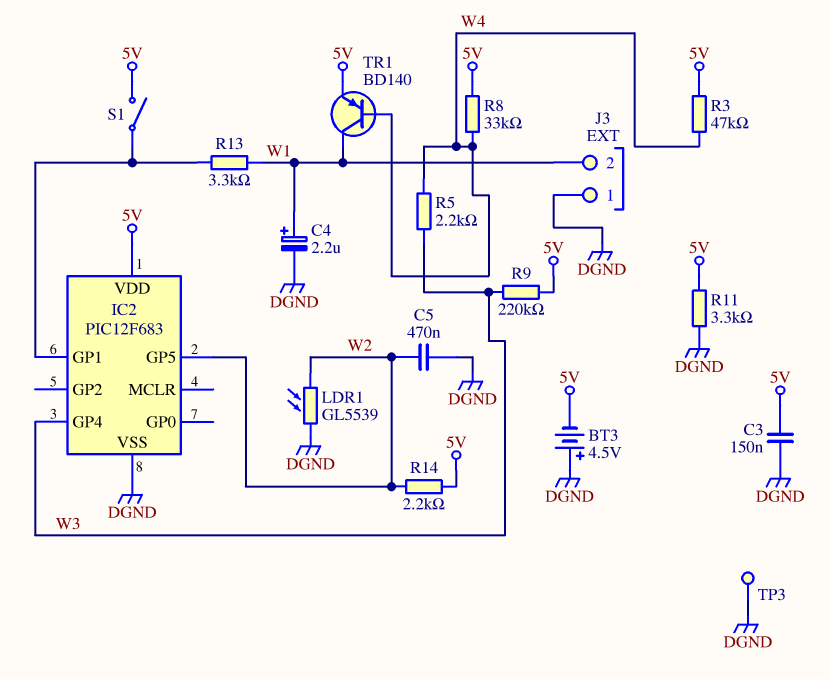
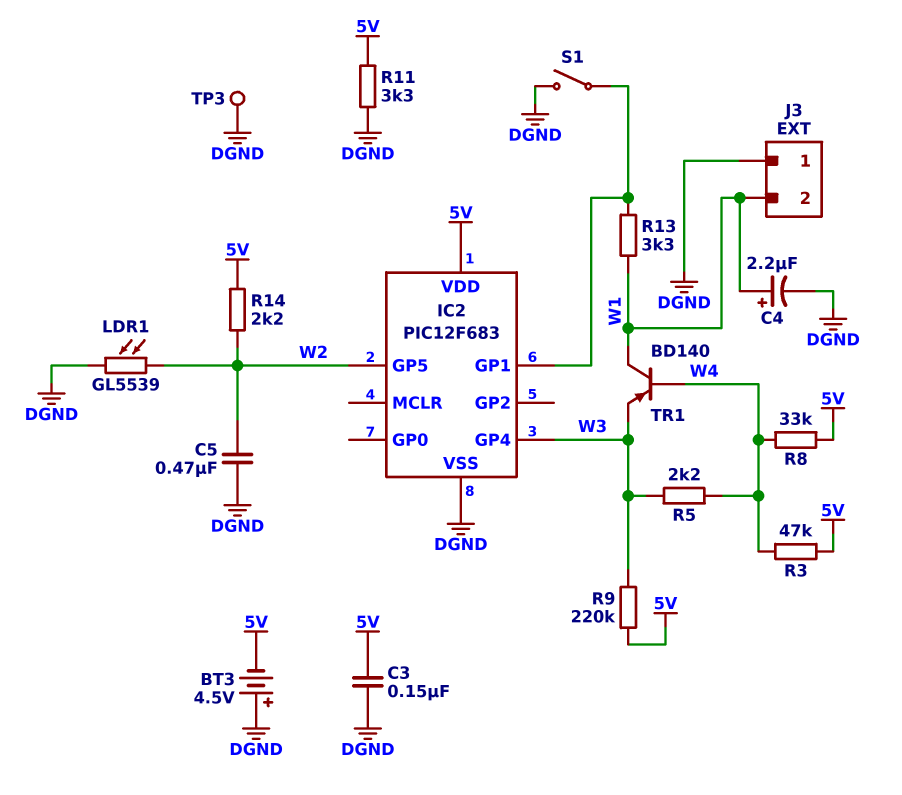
S1: switch (5V, IC2/GP1) -> switch (DGND, IC2/GP1)
TR1: PNP BD140 (B W4, C W1, E 5V) -> PNP BD140 (B W4, C W1, E W3)

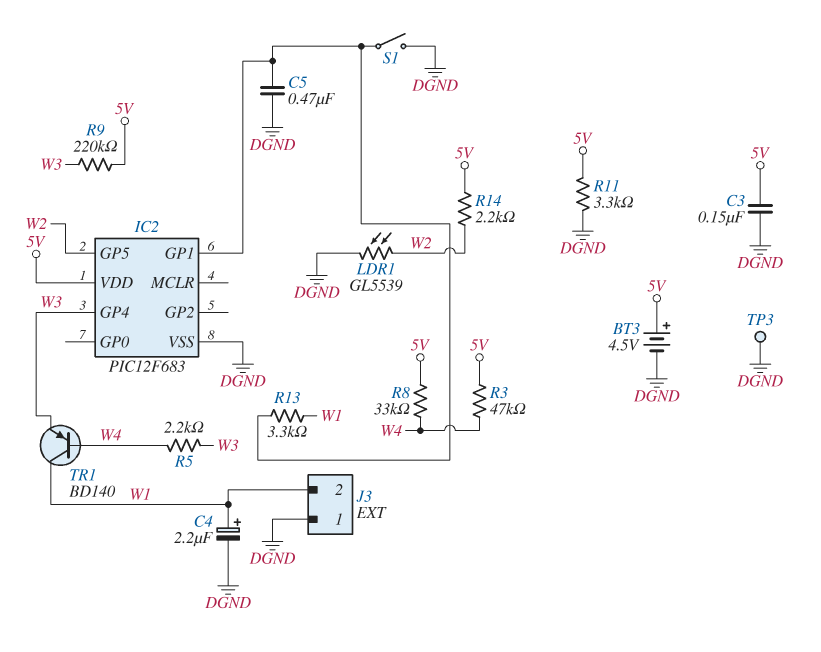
BT3: 4.5V (plus DGND, minus 5V) -> 4.5V (plus 5V, minus DGND)
C5: 470nF (DGND, W2) -> 470nF (DGND, IC2/GP1)

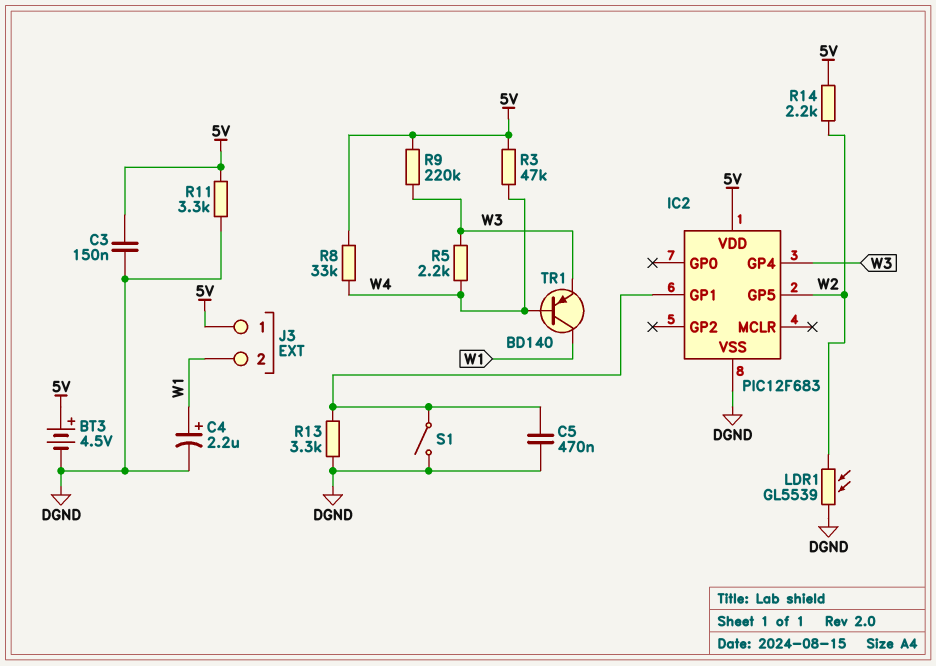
J3 pin 1: DGND -> 5V
R13: 3.3k (IC2/GP1, W1) -> 3.3k (DGND, IC2/GP1)
TP3: test point (DGND) -> none

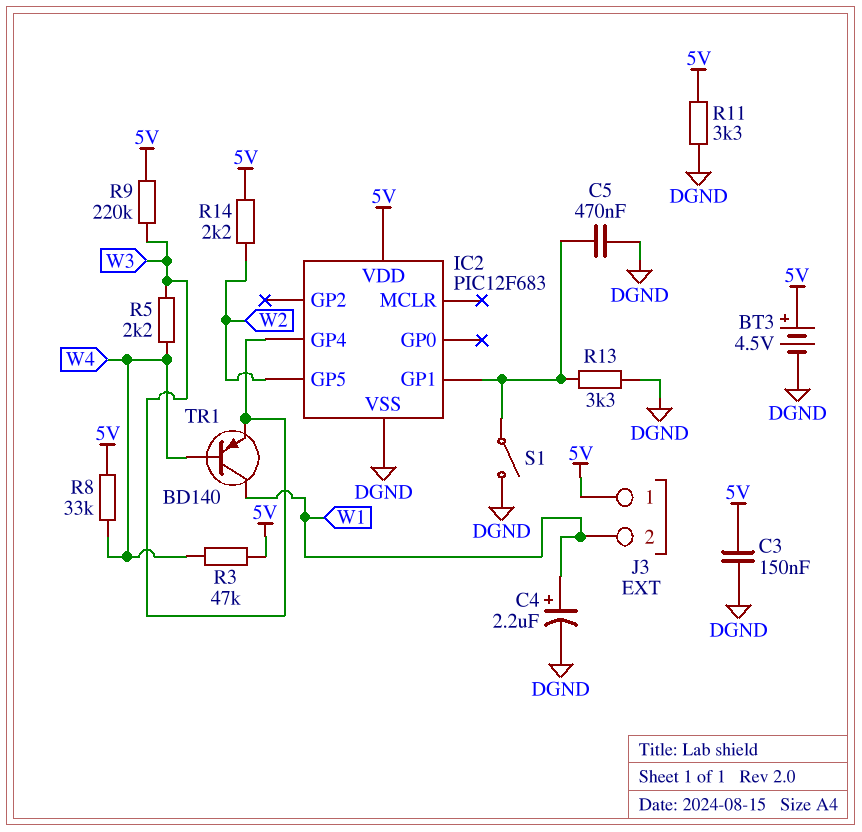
LDR1: GL5539 (DGND, W2) -> none

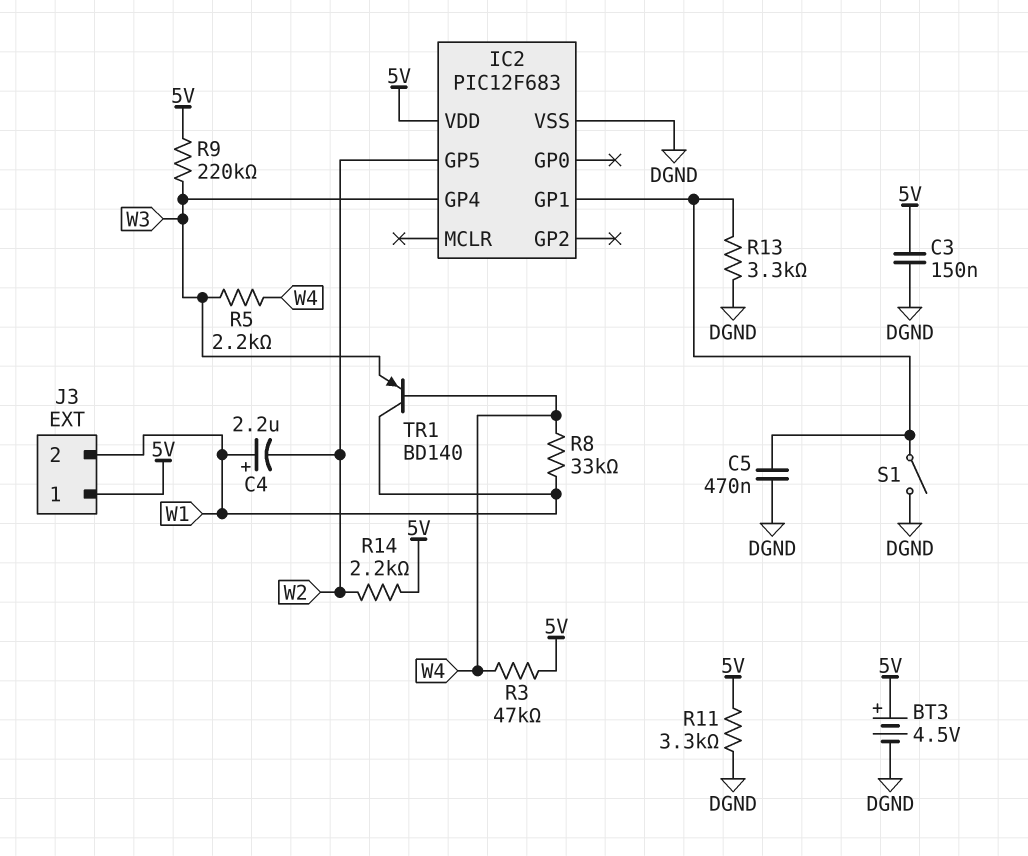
C4: 2.2uF (plus W1, minus DGND) -> 2.2uF (plus W1, minus W2)
R8: 33k (5V, W4) -> 33k (W1, W4)

